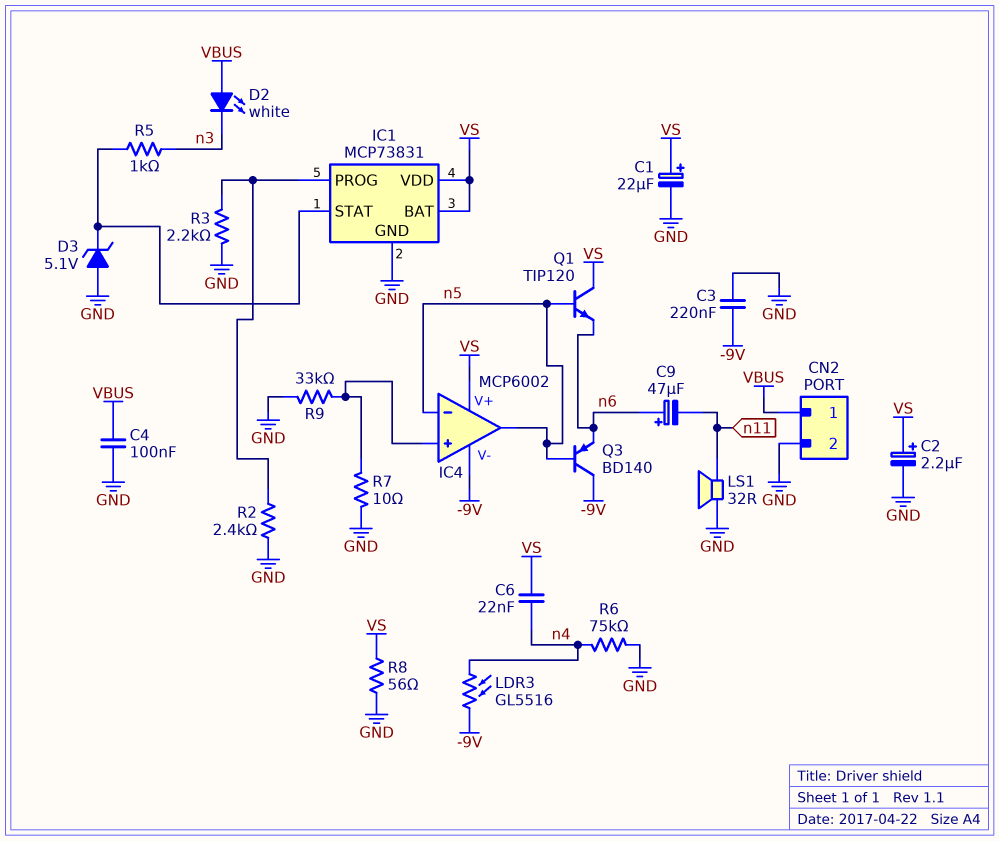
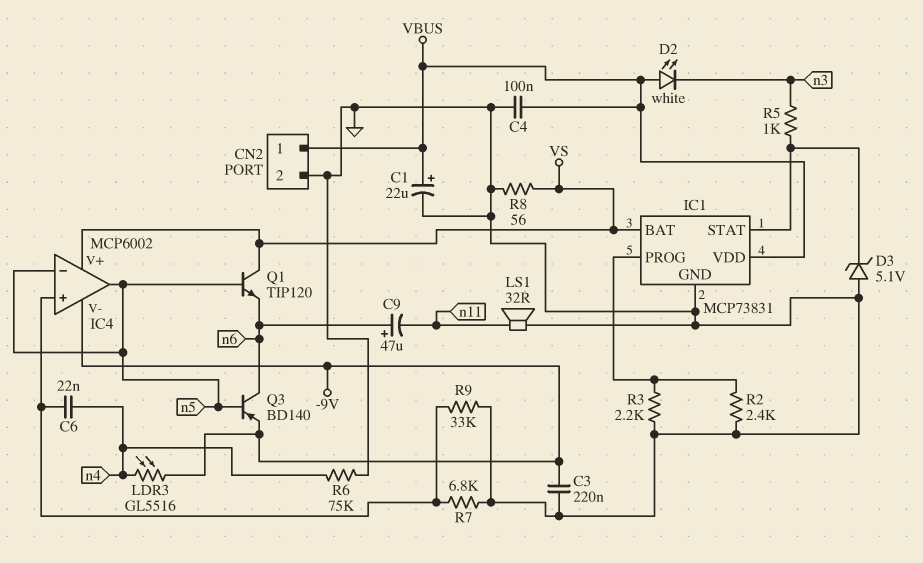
C1: 22uF (plus VS, minus GND) -> 22uF (plus VBUS, minus GND)
C2: 2.2uF (plus VS, minus GND) -> none
C6: 22nF (VS, n4) -> 22nF (IC4/in+, n4)
IC1 pin VDD: VS -> VBUS
Q3: PNP BD140 (B n5, C -9V, E n6) -> PNP BD140 (B n5, C n6, E -9V)
R7: 10 (GND, IC4/in+) -> 6.8k (GND, IC4/in+)

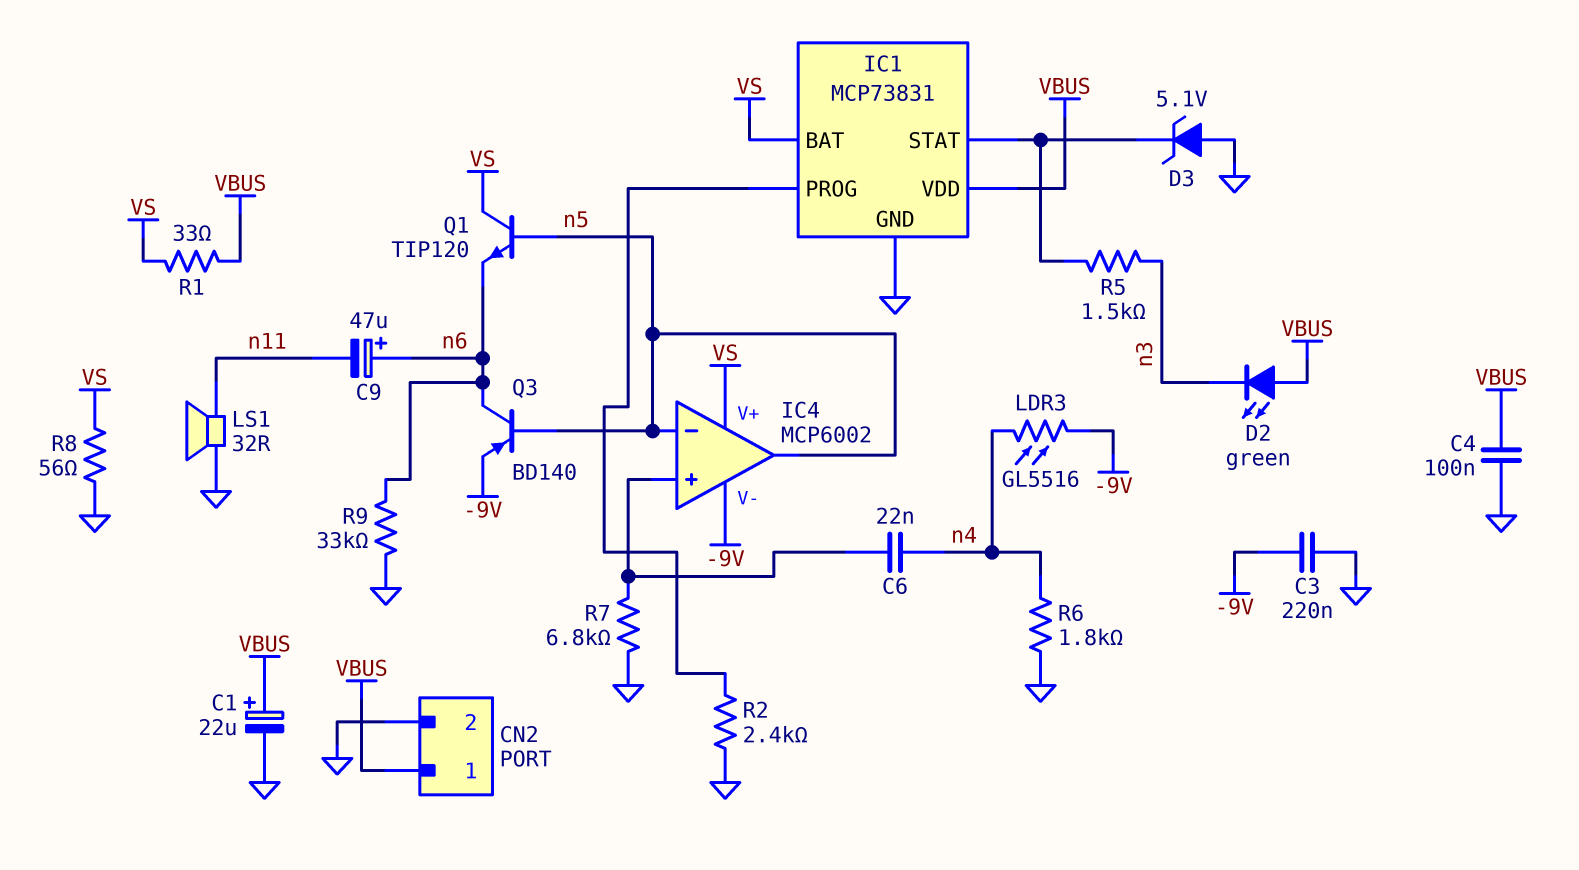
D2: LED white (A VBUS, K n3) -> LED green (A VBUS, K n3)
R1: none -> 33 (VBUS, VS)
R3: 2.2k (GND, IC1/PROG) -> none
R5: 1k (IC1/STAT, n3) -> 1.5k (IC1/STAT, n3)
R6: 75k (GND, n4) -> 1.8k (GND, n4)
R9: 33k (GND, IC4/in+) -> 33k (GND, n6)

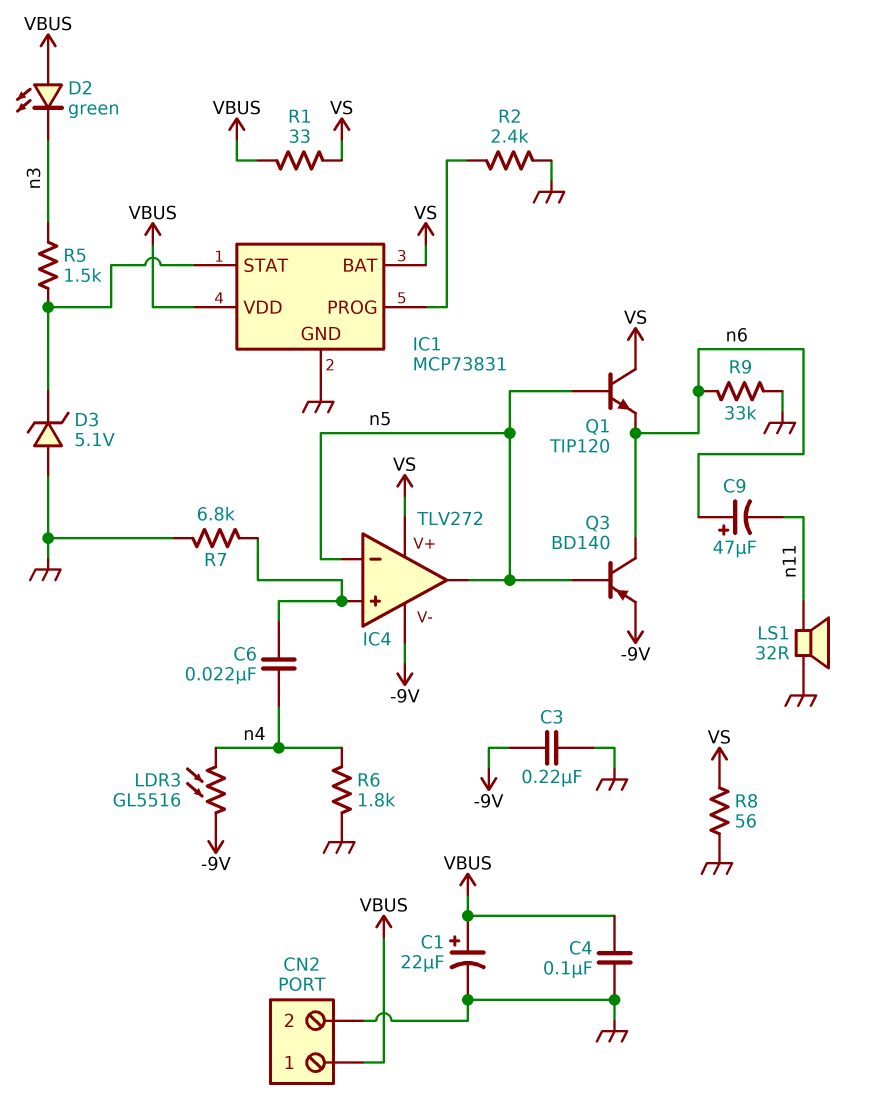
IC4: MCP6002 -> TLV272

